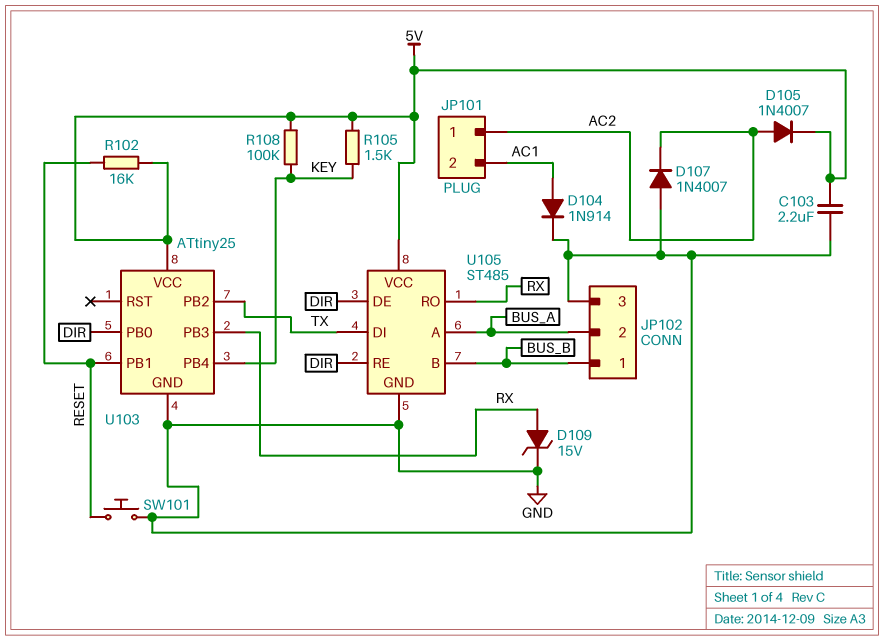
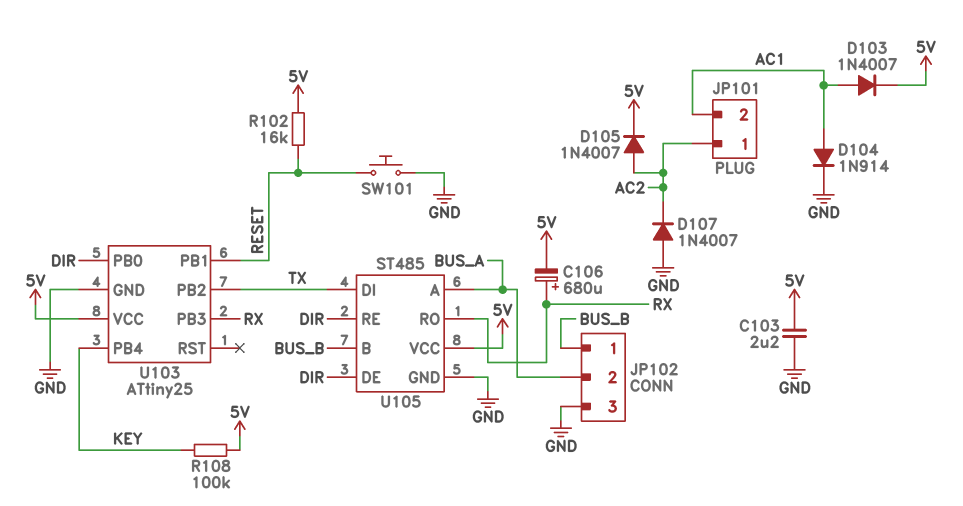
C106: none -> 680uF (plus RX, minus 5V)
D103: none -> diode 1N4007 (A AC1, K 5V)
D109: zener 15V (A RX, K GND) -> none
R105: 1.5k (5V, KEY) -> none

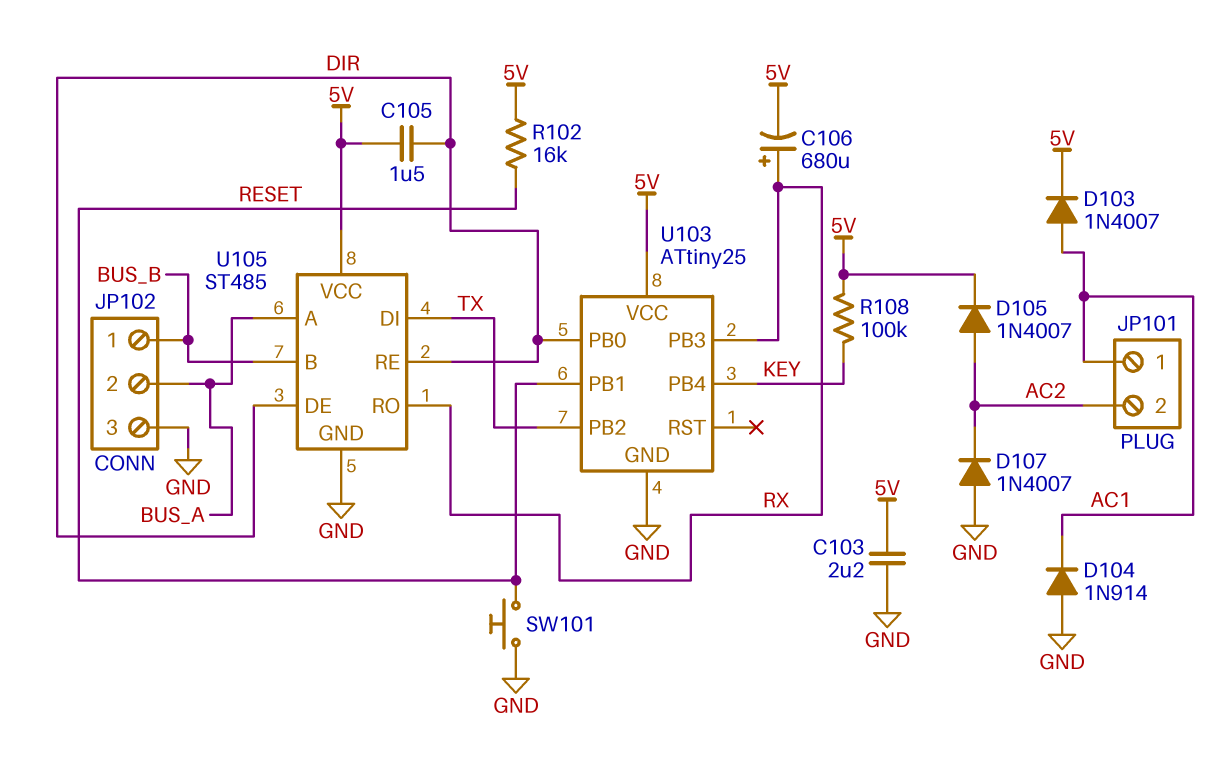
C105: none -> 1.5uF (5V, DIR)
D104: diode 1N914 (A AC1, K GND) -> diode 1N914 (A GND, K AC1)
JP101 pin 1: AC2 -> AC1
JP101 pin 2: AC1 -> AC2

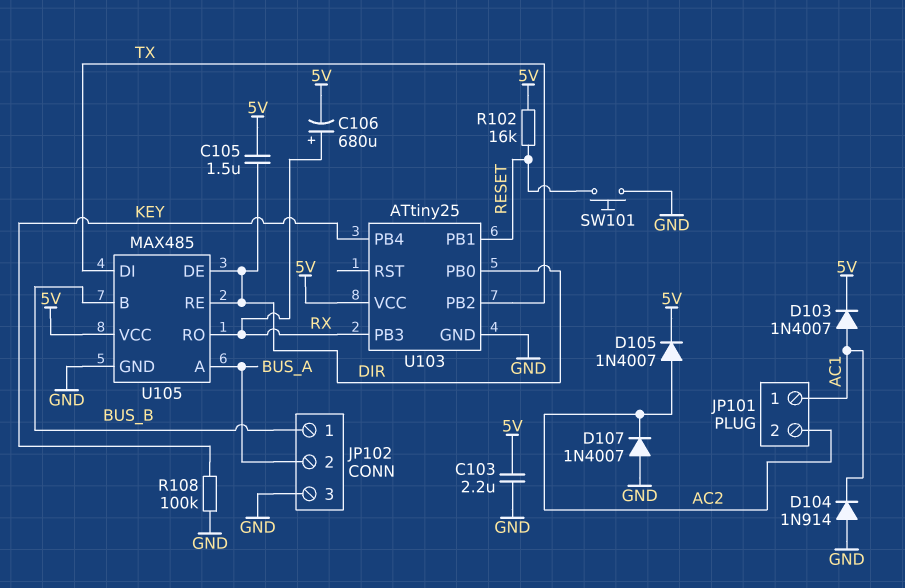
R108: 100k (5V, KEY) -> 100k (GND, KEY)
U105: ST485 -> MAX485

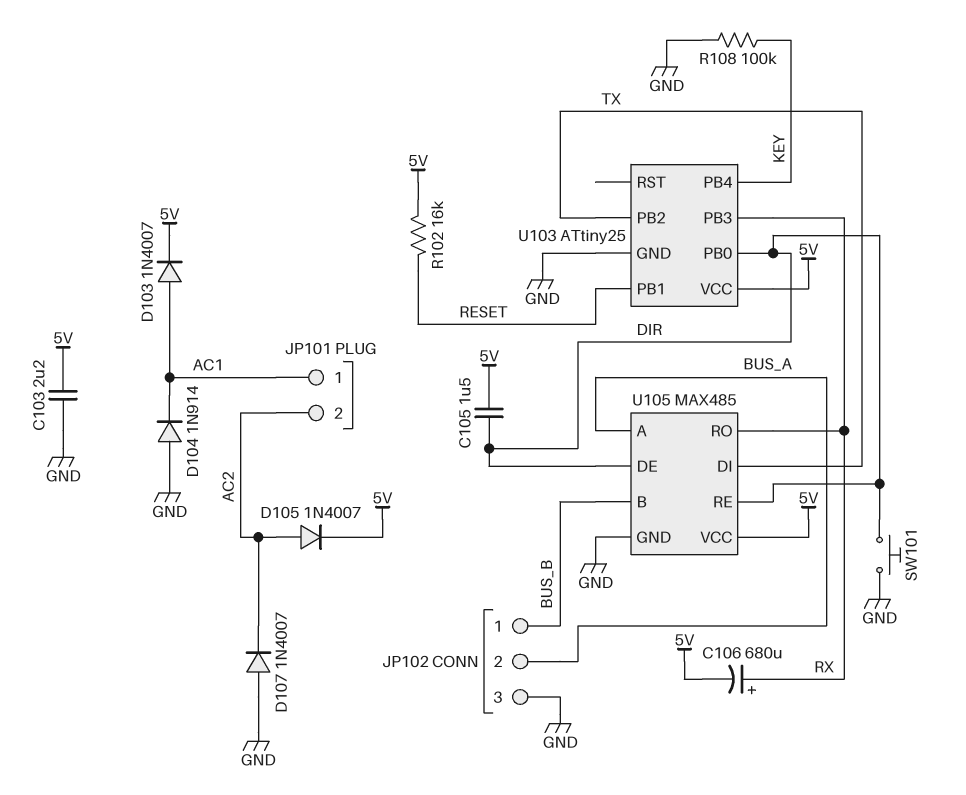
SW101: button (GND, RESET) -> button (DIR, GND)

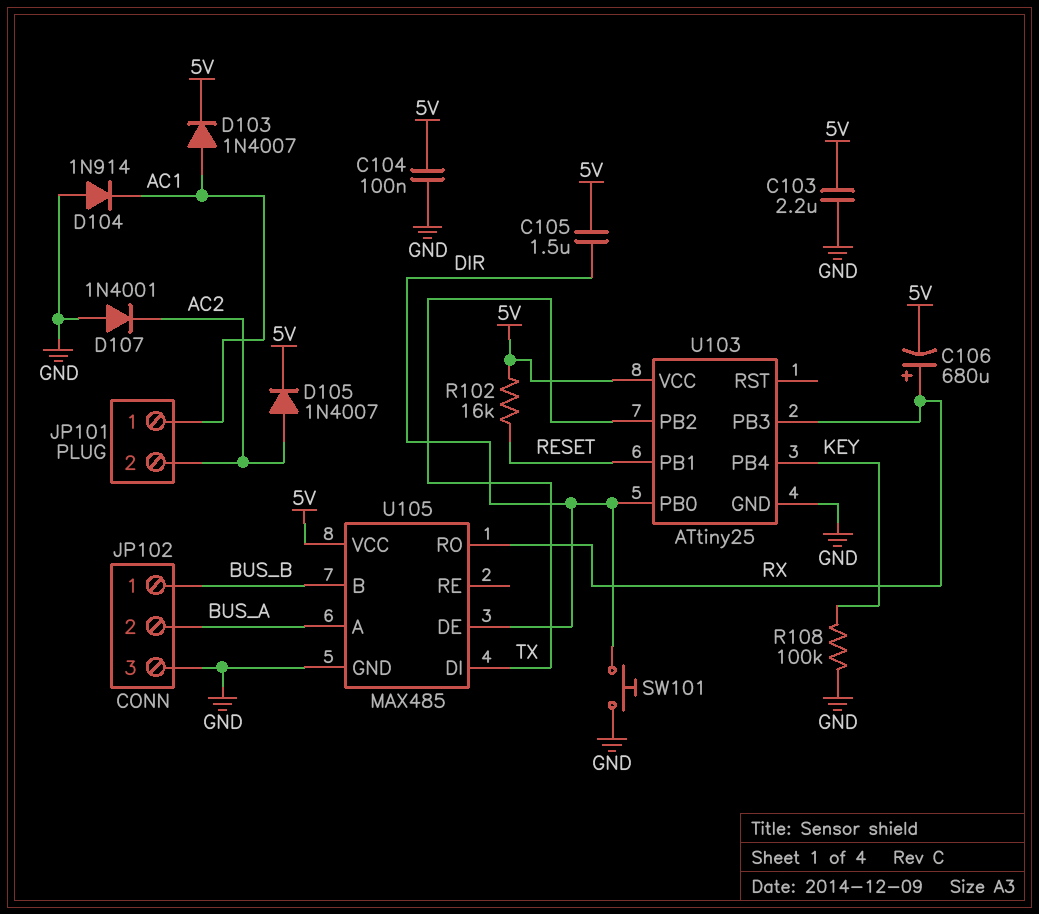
C104: none -> 100nF (5V, GND)
D107: diode 1N4007 (A GND, K AC2) -> diode 1N4001 (A GND, K AC2)
U105 pin RE: DIR -> none

